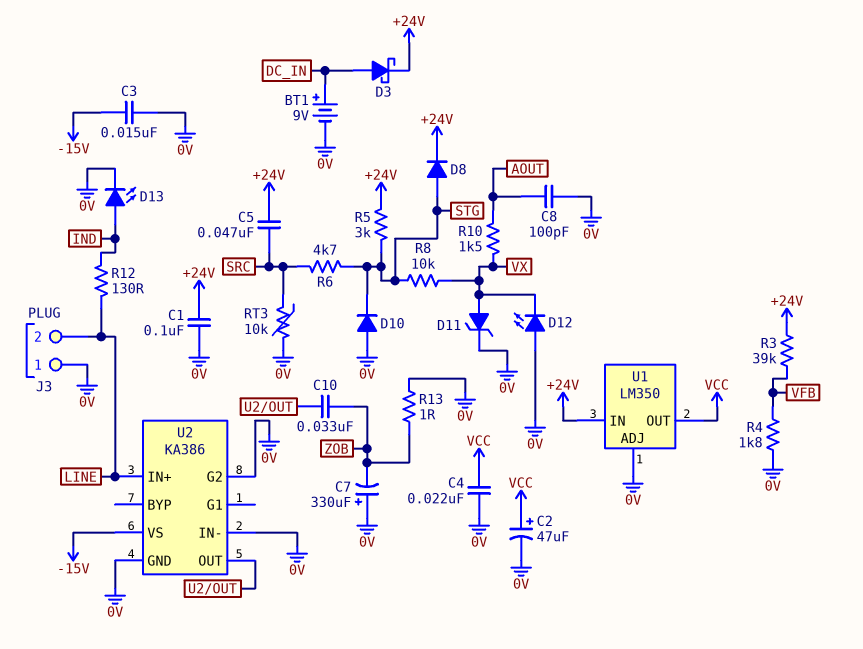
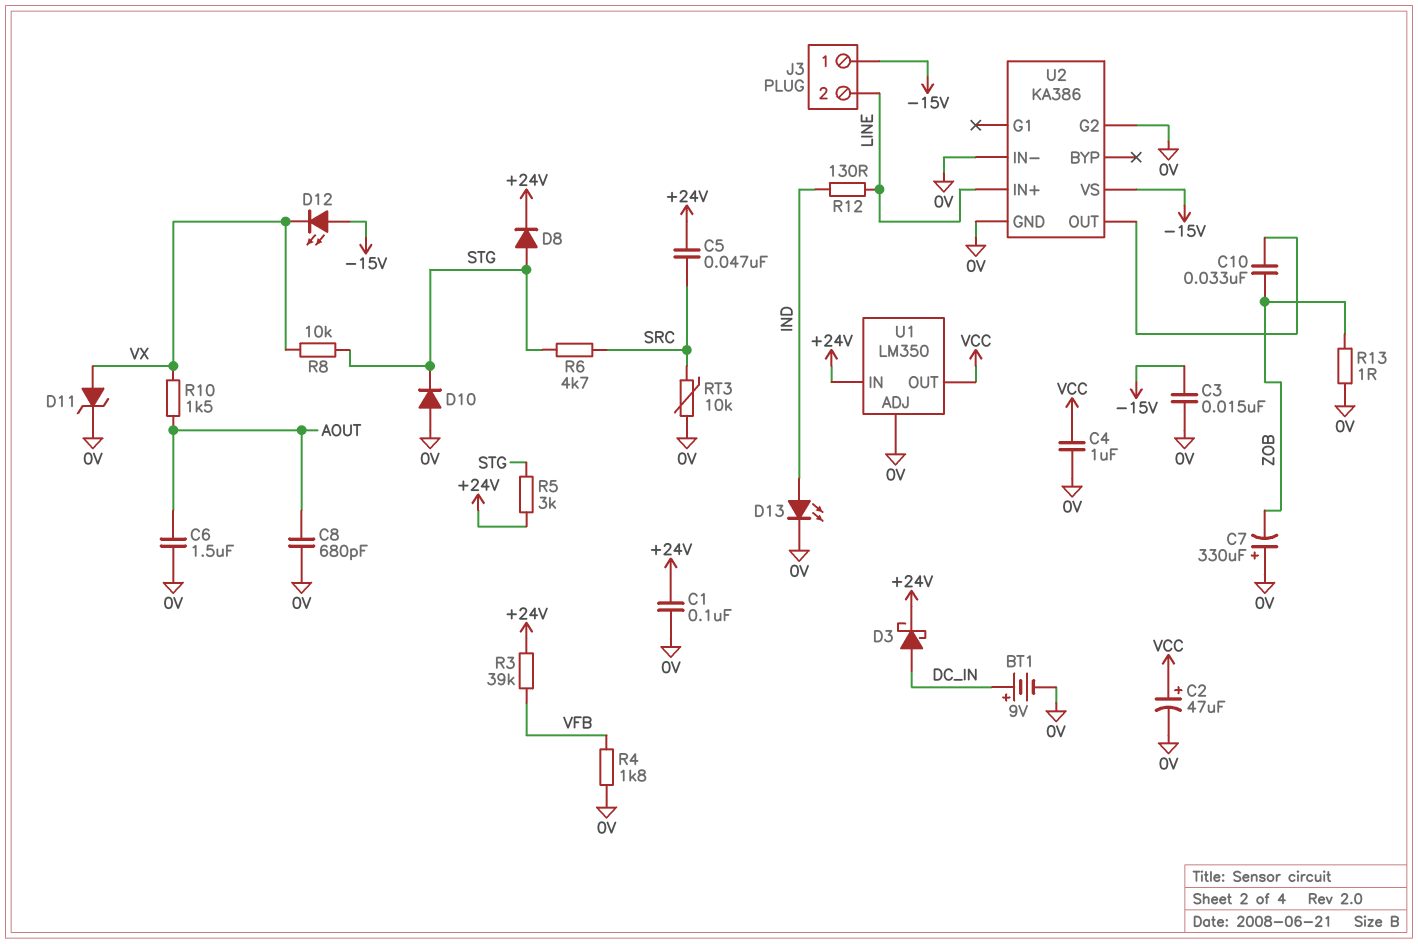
C4: 22nF (0V, VCC) -> 1uF (0V, VCC)
C6: none -> 1.5uF (0V, AOUT)
C8: 100pF (0V, AOUT) -> 680pF (0V, AOUT)
D12: LED (A 0V, K VX) -> LED (A -15V, K VX)
J3 pin 1: 0V -> -15V

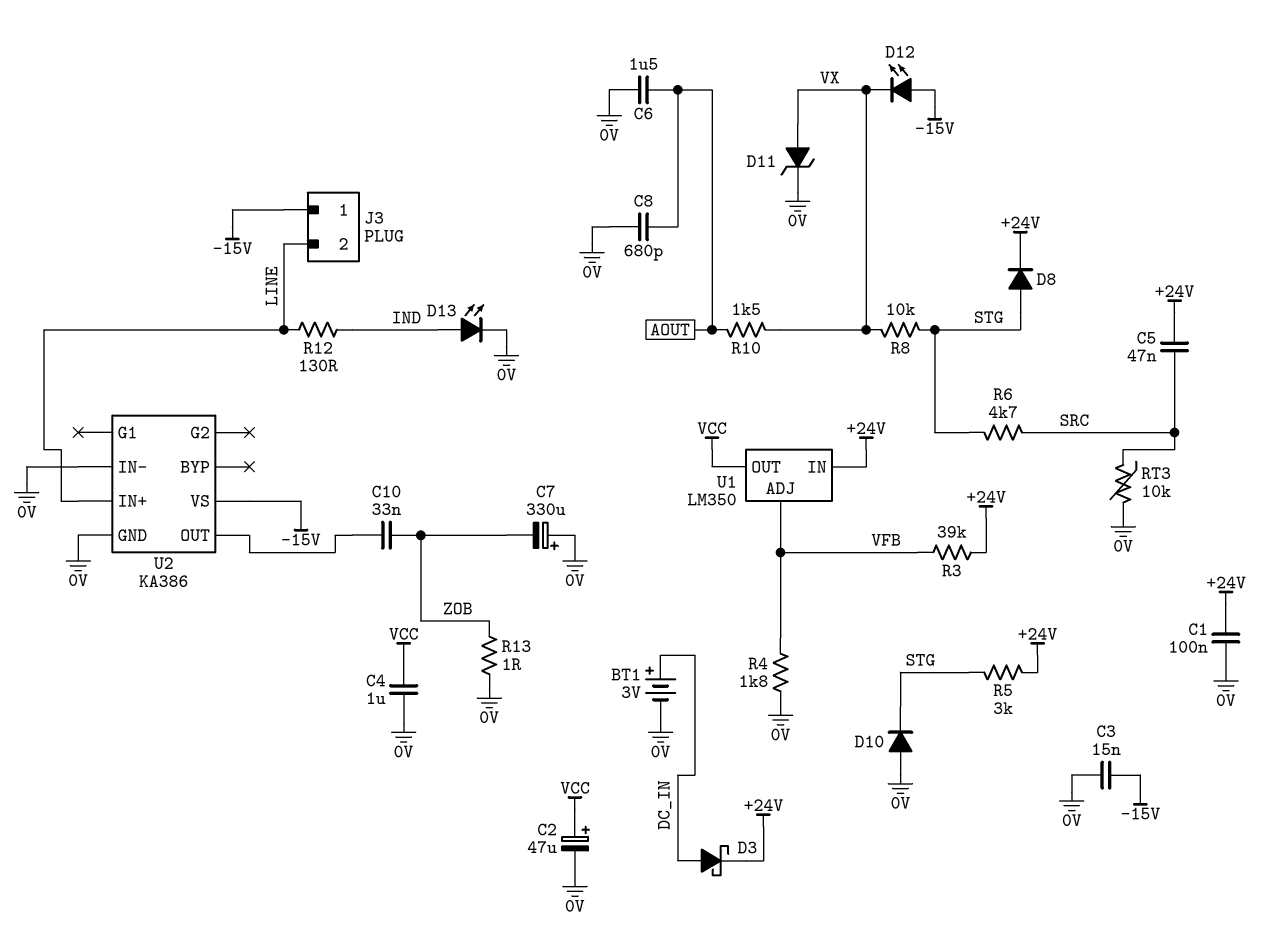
BT1: 9V (plus DC_IN, minus 0V) -> 3V (plus DC_IN, minus 0V)
U1 pin ADJ: 0V -> VFB
U2 pin G2: 0V -> none

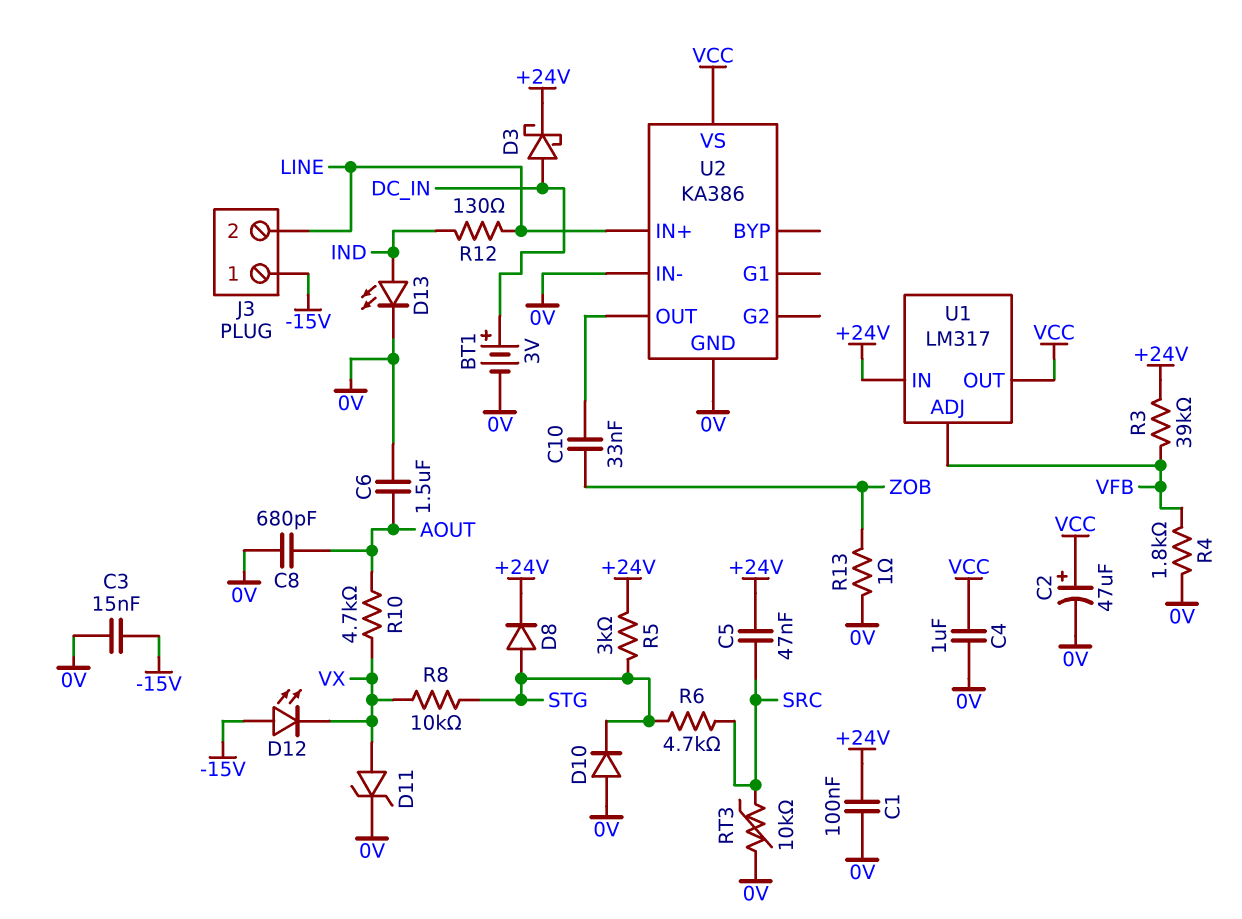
C7: 330uF (plus 0V, minus ZOB) -> none
R10: 1.5k (AOUT, VX) -> 4.7k (AOUT, VX)
U1: LM350 -> LM317
U2 pin VS: -15V -> VCC

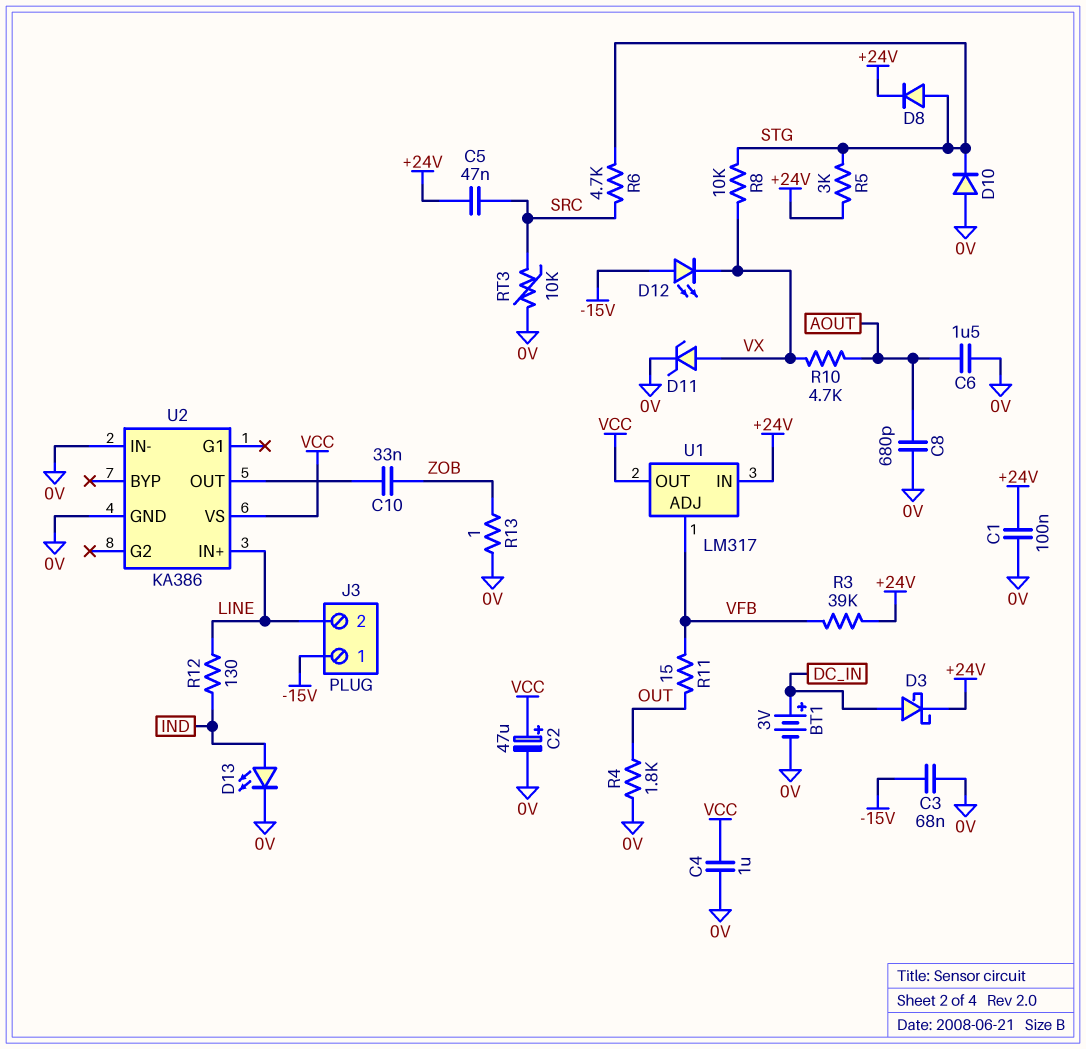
C3: 15nF (-15V, 0V) -> 68nF (-15V, 0V)
R4: 1.8k (0V, VFB) -> 1.8k (0V, OUT)
R11: none -> 15 (OUT, VFB)

